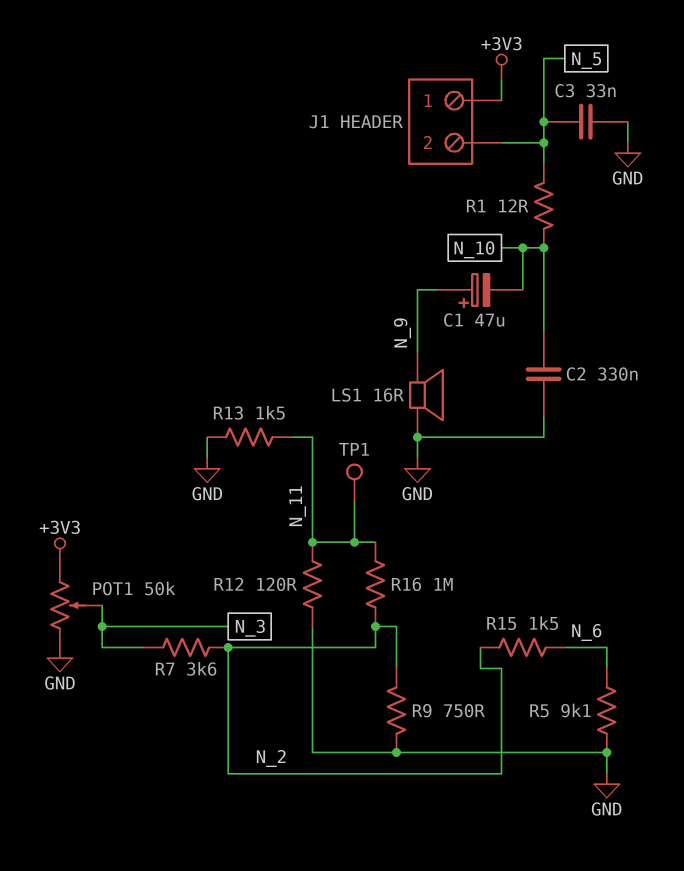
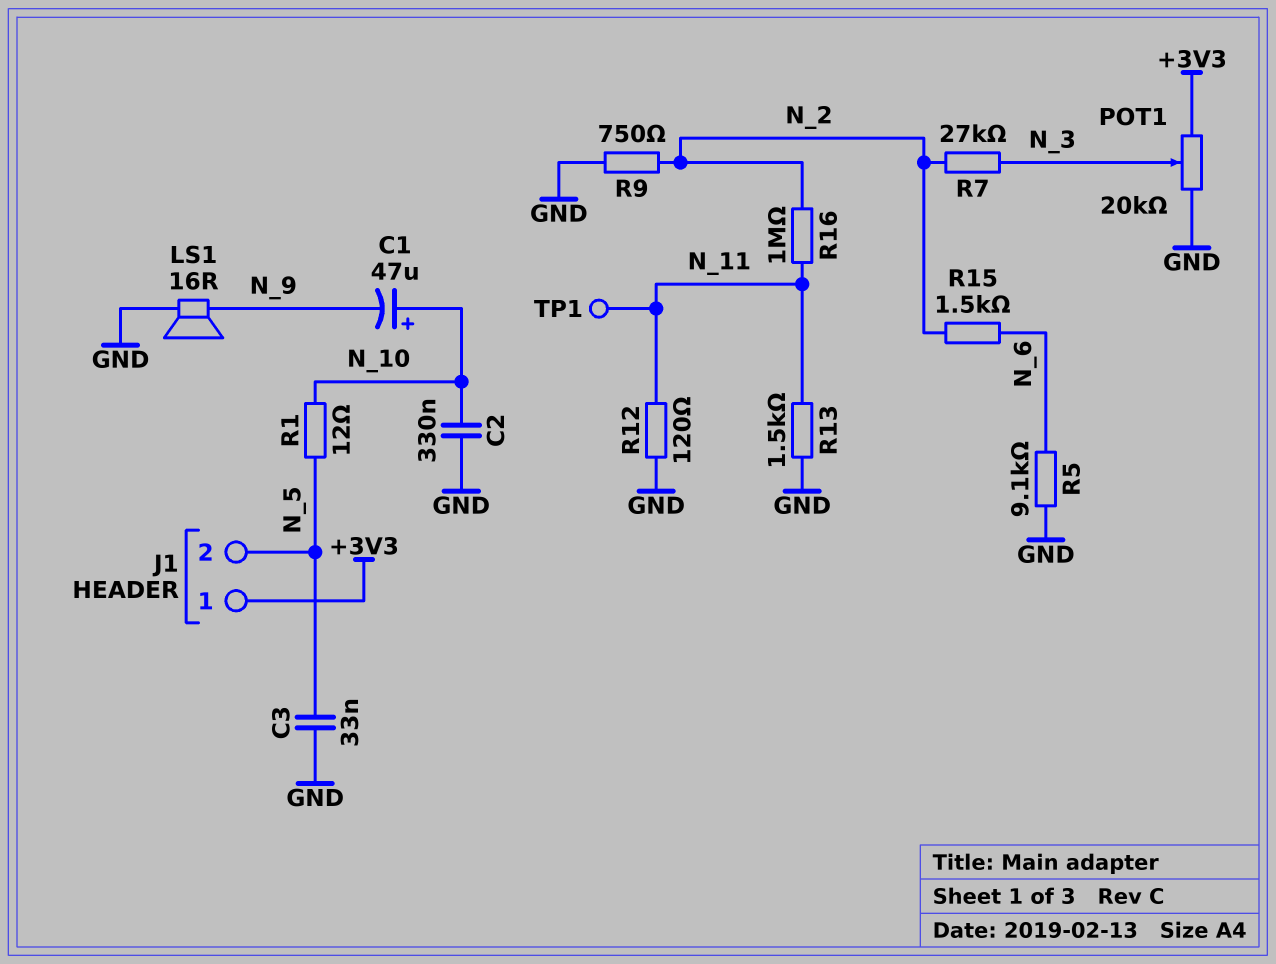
C1: 47uF (plus N_9, minus N_10) -> 47uF (plus N_10, minus N_9)
POT1: 50k (+3V3, GND, wiper N_3) -> 20k (+3V3, GND, wiper N_3)
R7: 3.6k (N_2, N_3) -> 27k (N_2, N_3)

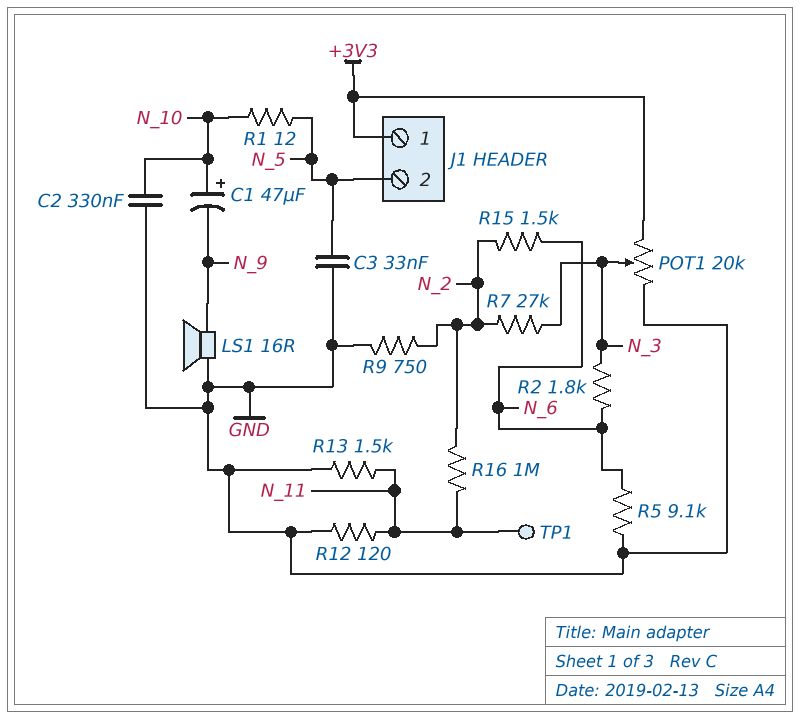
R2: none -> 1.8k (N_3, N_6)

